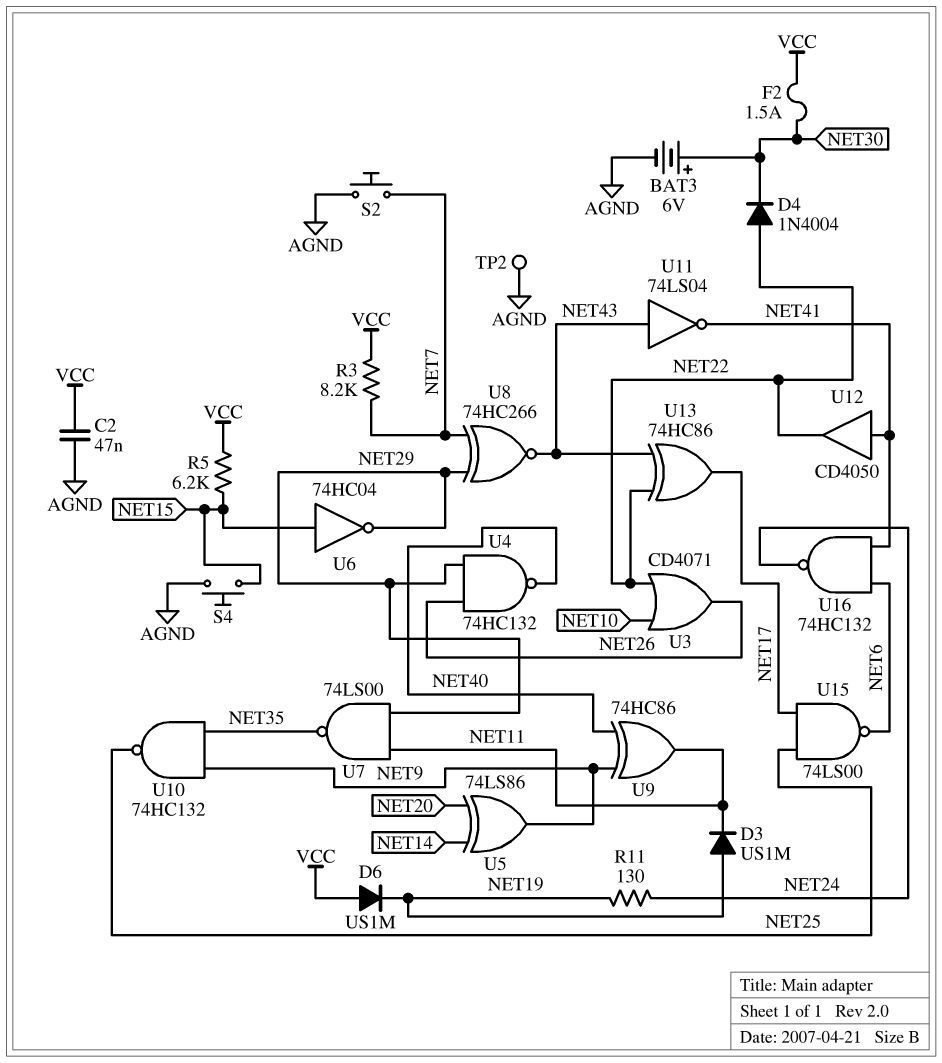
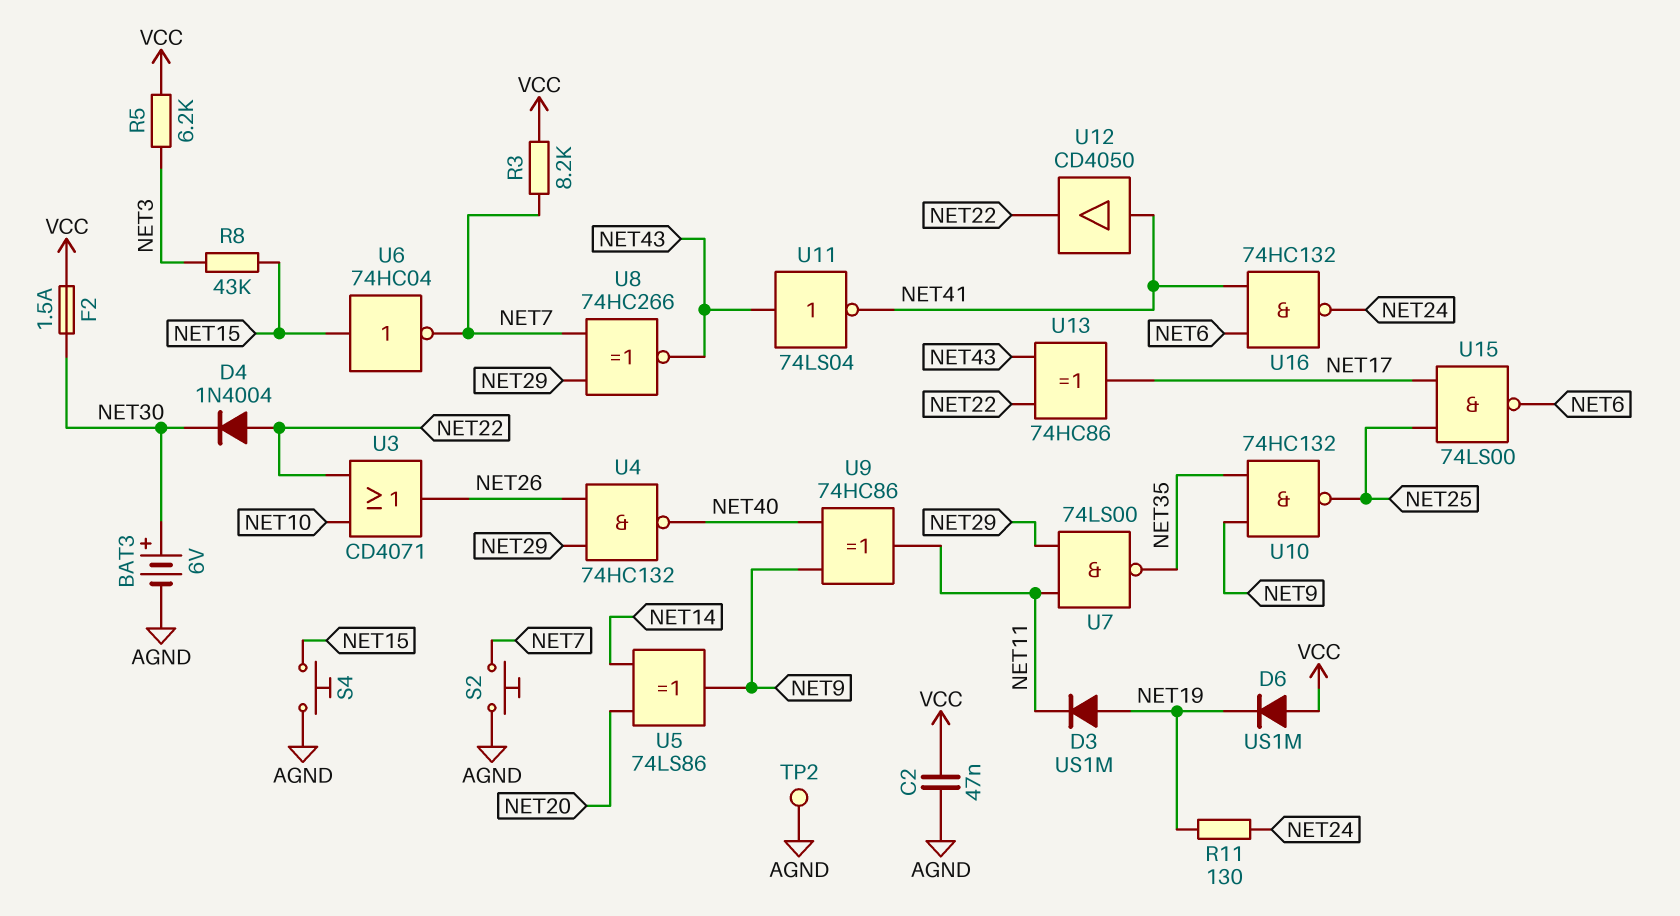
R5: 6.2k (NET15, VCC) -> 6.2k (NET3, VCC)
R8: none -> 43k (NET3, NET15)
U6: NOT 74HC04 (in NET15, out NET29) -> NOT 74HC04 (in NET15, out NET7)

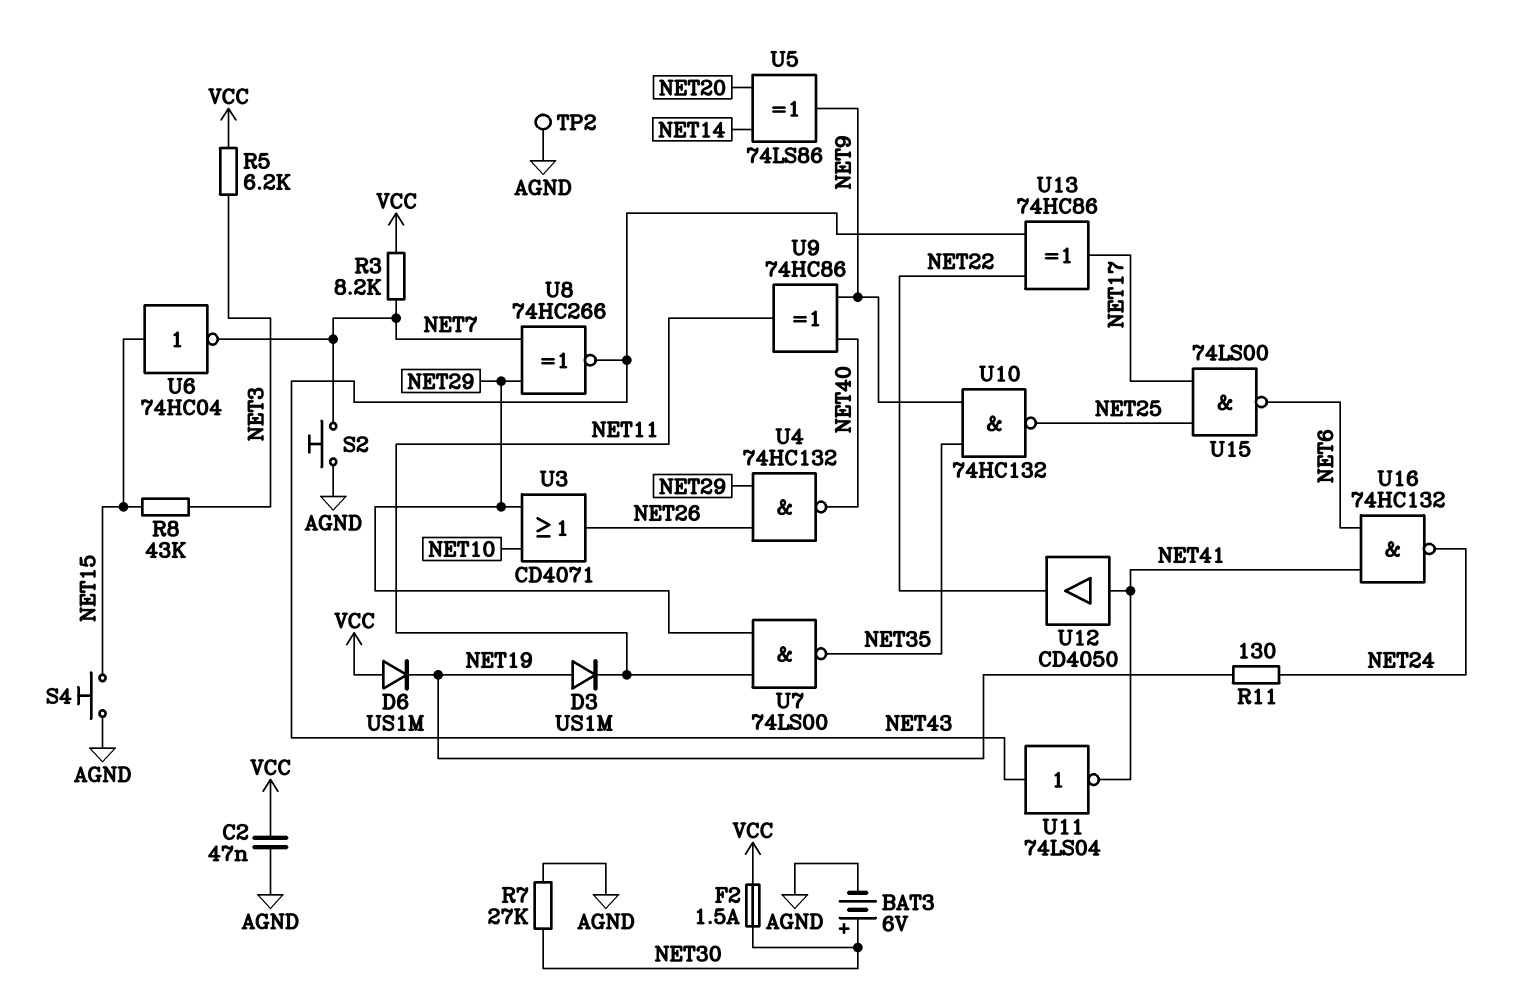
D4: diode 1N4004 (A NET22, K NET30) -> none
R7: none -> 27k (AGND, NET30)
U3: OR CD4071 (in NET10, in NET22, out NET26) -> OR CD4071 (in NET10, in NET29, out NET26)

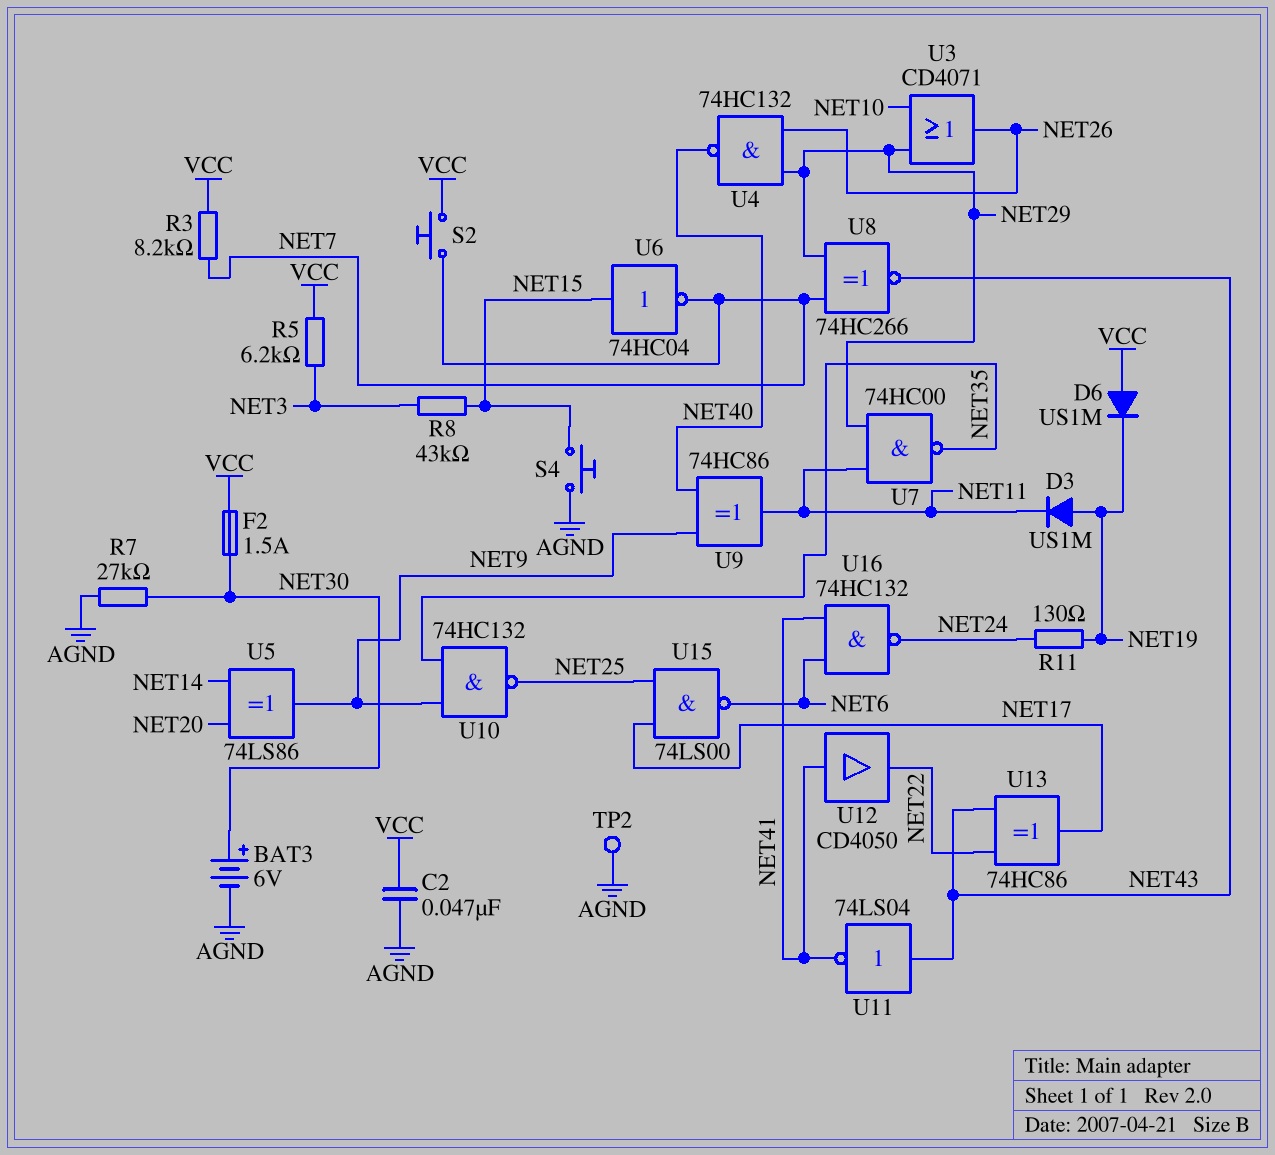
S2: button (AGND, NET7) -> button (NET7, VCC)
U7: NAND 74LS00 (in NET11, in NET29, out NET35) -> NAND 74HC00 (in NET11, in NET29, out NET35)

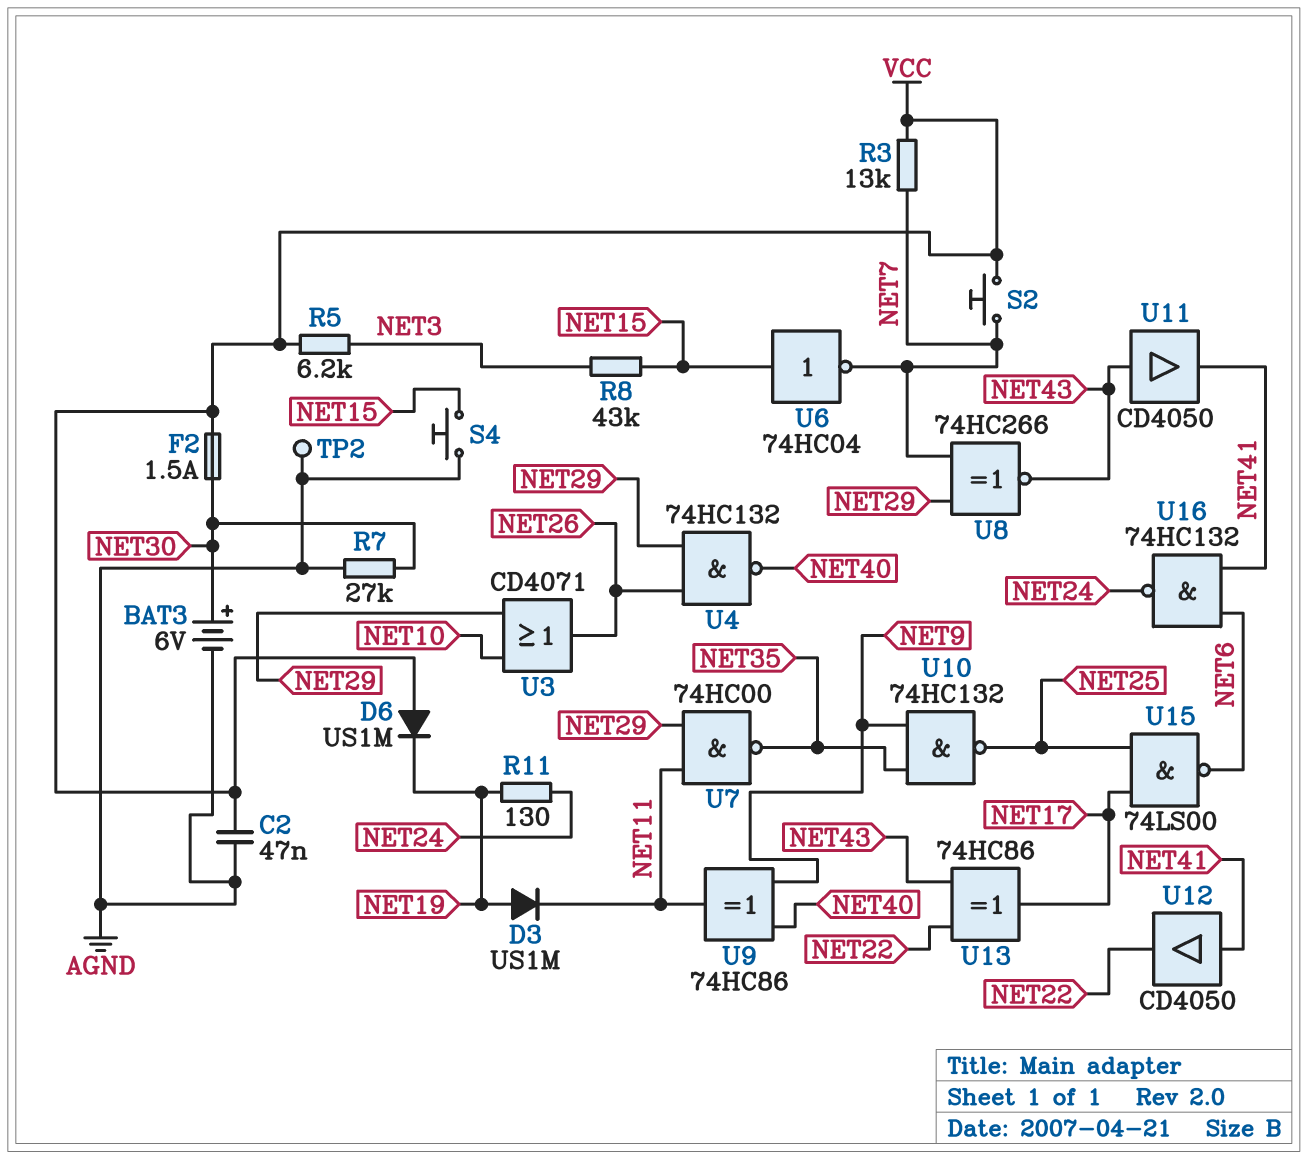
R3: 8.2k (NET7, VCC) -> 13k (NET7, VCC)
U5: XOR 74LS86 (in NET14, in NET20, out NET9) -> none
U11: NOT 74LS04 (in NET43, out NET41) -> buffer CD4050 (in NET43, out NET41)

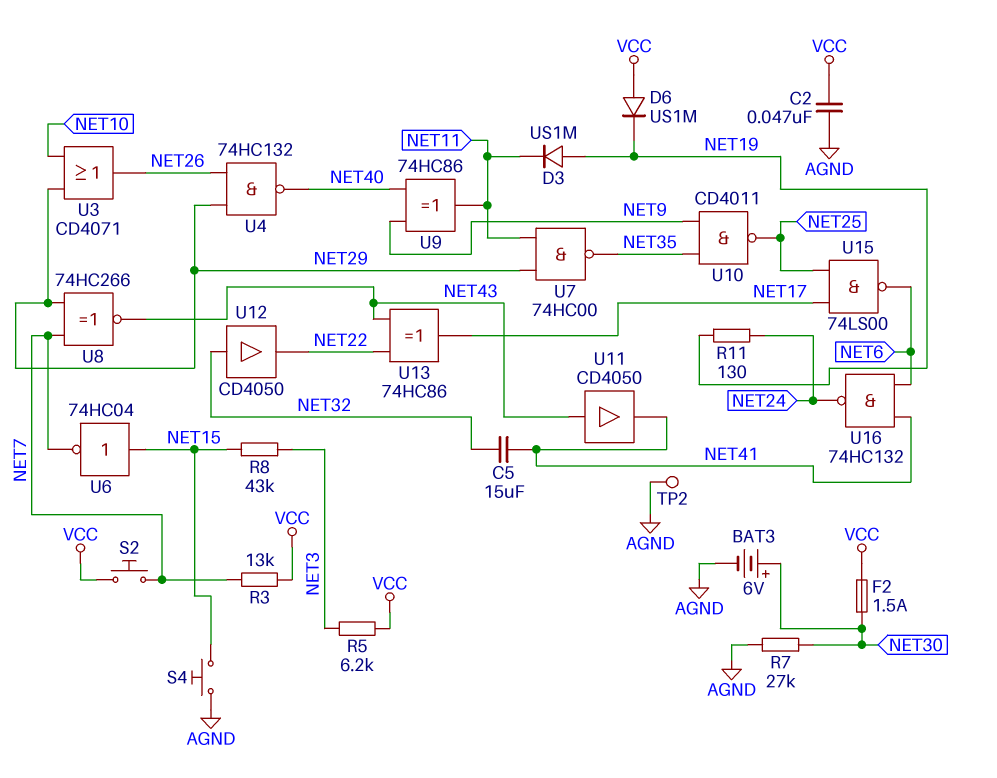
C5: none -> 15uF (NET32, NET41)
U10: NAND 74HC132 (in NET9, in NET35, out NET25) -> NAND CD4011 (in NET9, in NET35, out NET25)
U12: buffer CD4050 (in NET41, out NET22) -> buffer CD4050 (in NET32, out NET22)

